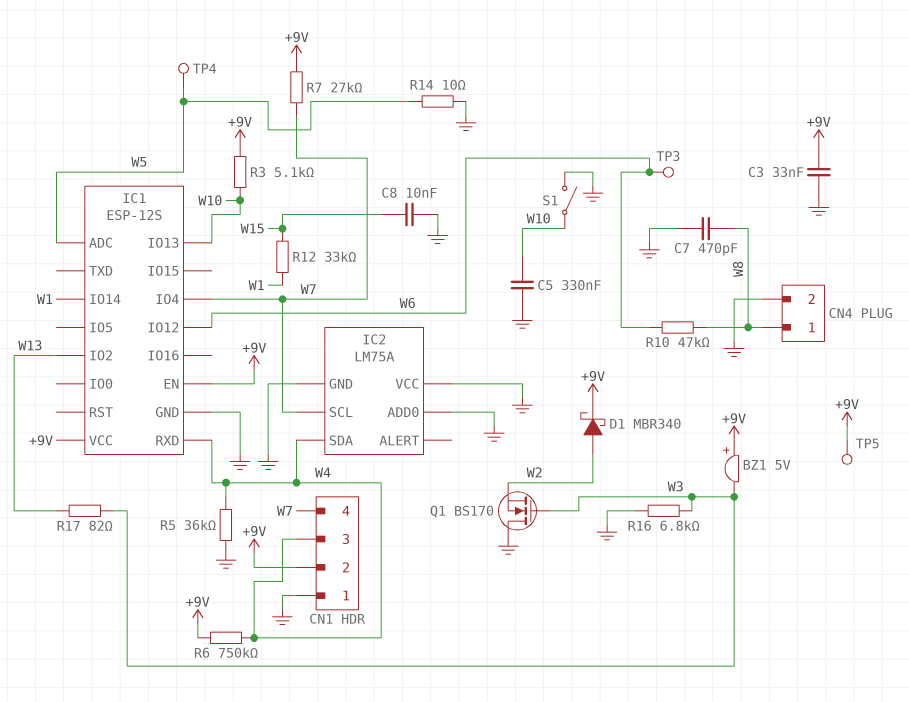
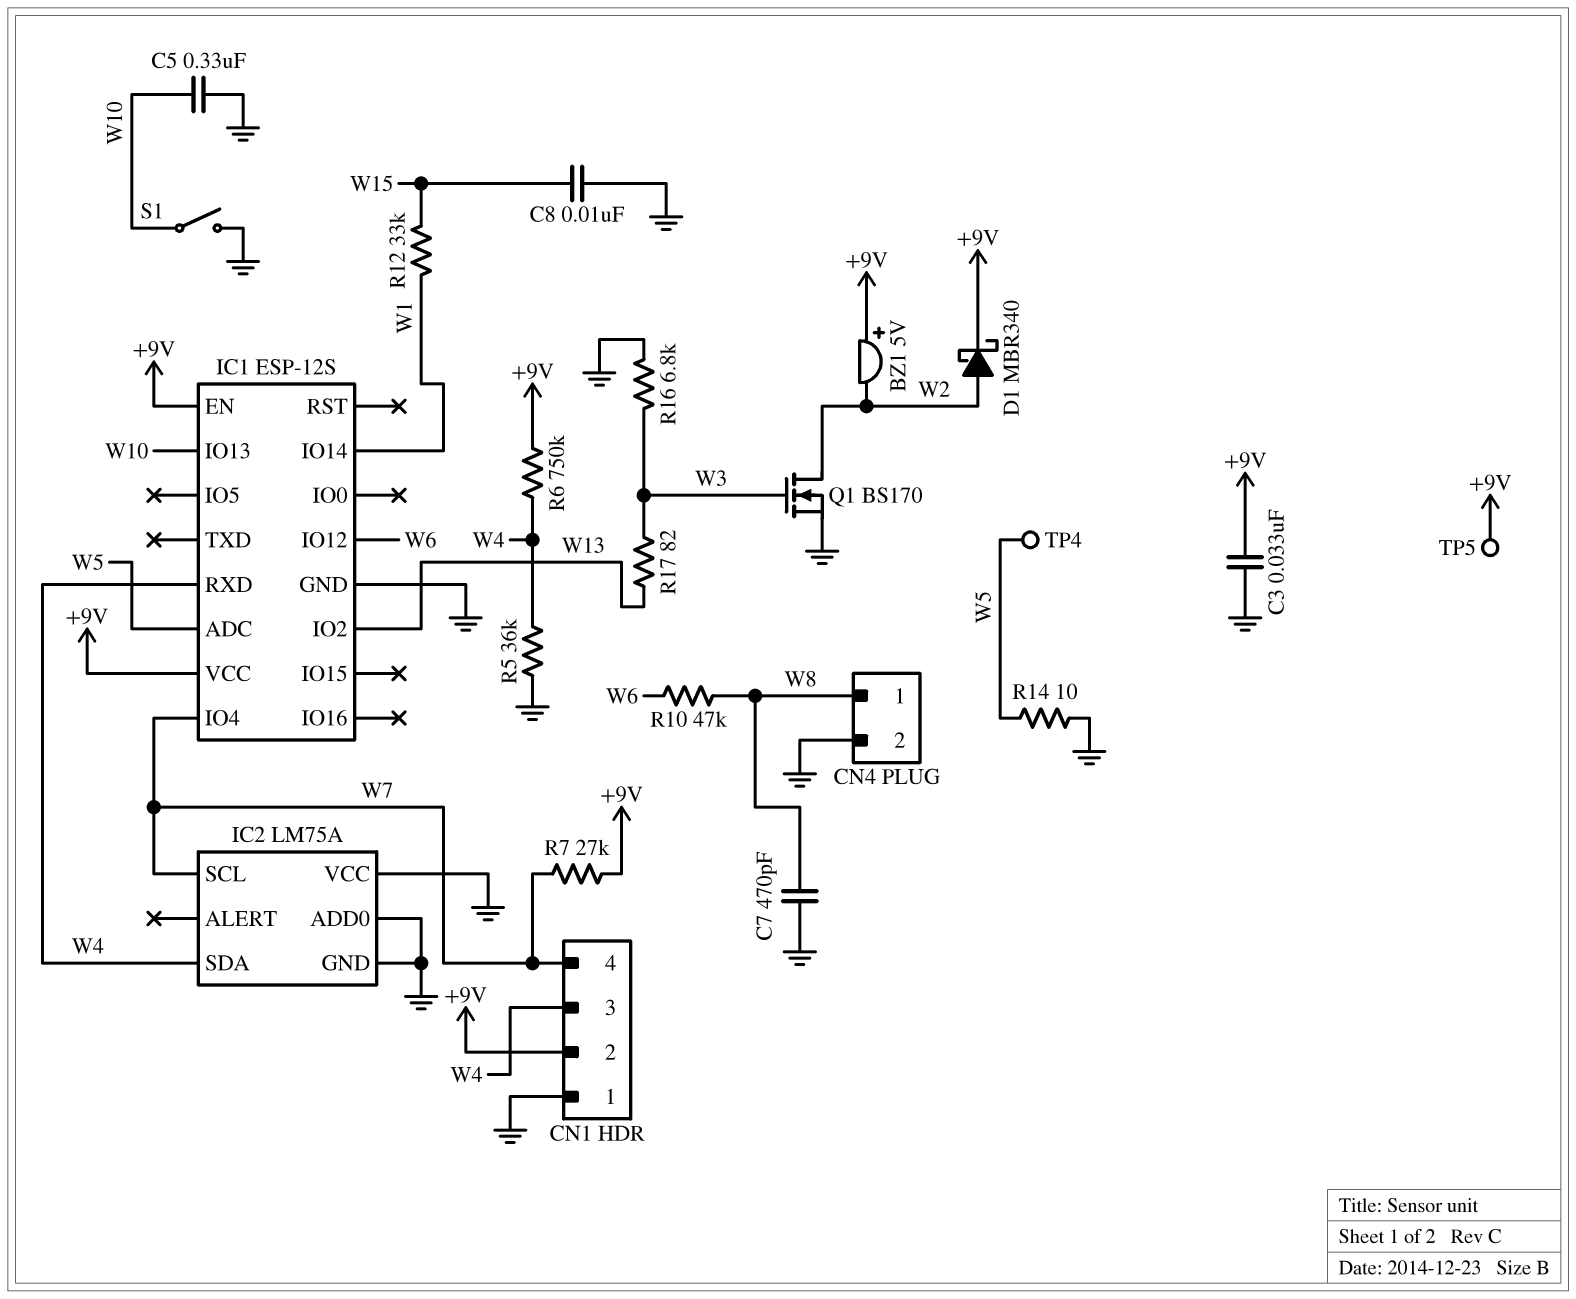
BZ1: buzzer 5V (plus +9V, minus W3) -> buzzer 5V (plus +9V, minus W2)
Q1: NMOS BS170 (G W3, D GND, S W2) -> NMOS BS170 (G W3, D W2, S GND)
R3: 5.1k (+9V, W10) -> none
TP3: test point (W6) -> none

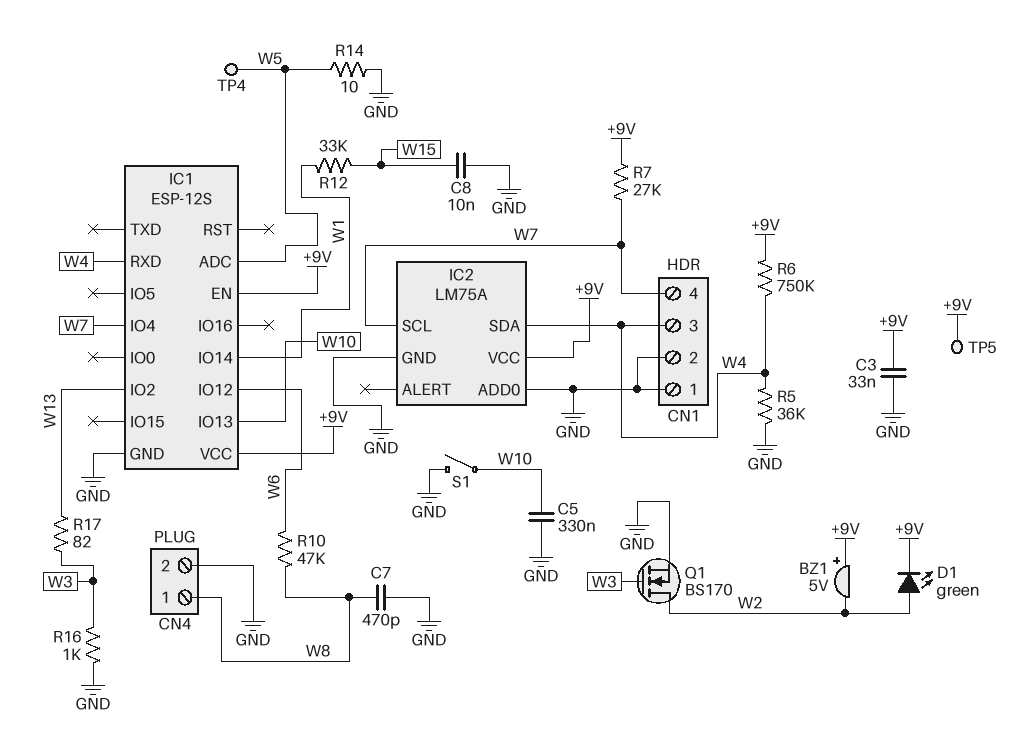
CN1 pin 2: +9V -> GND
D1: schottky MBR340 (A W2, K +9V) -> LED green (A W2, K +9V)
IC2 pin VCC: GND -> +9V
R16: 6.8k (GND, W3) -> 1k (GND, W3)

